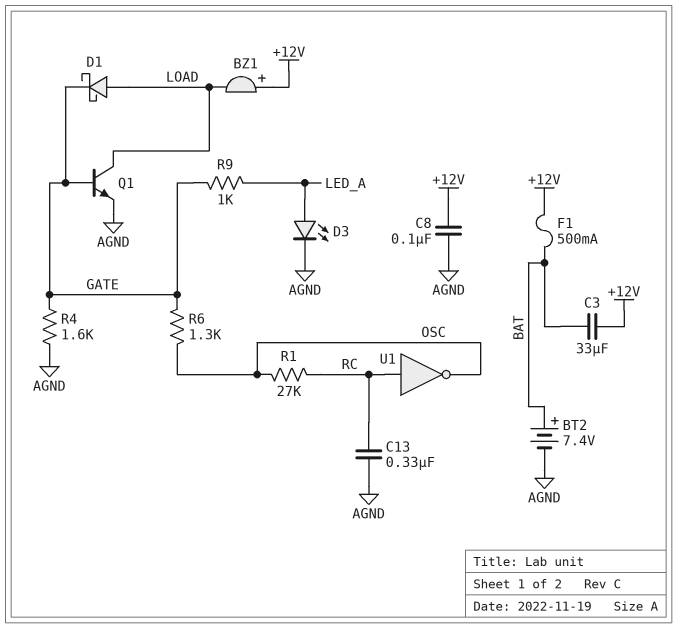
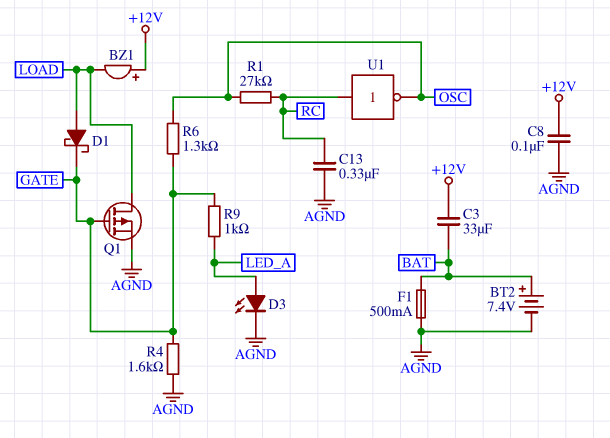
F1: 500mA (+12V, BAT) -> 500mA (AGND, BAT)
Q1: NPN (B GATE, C LOAD, E AGND) -> PMOS (G GATE, D LOAD, S AGND)

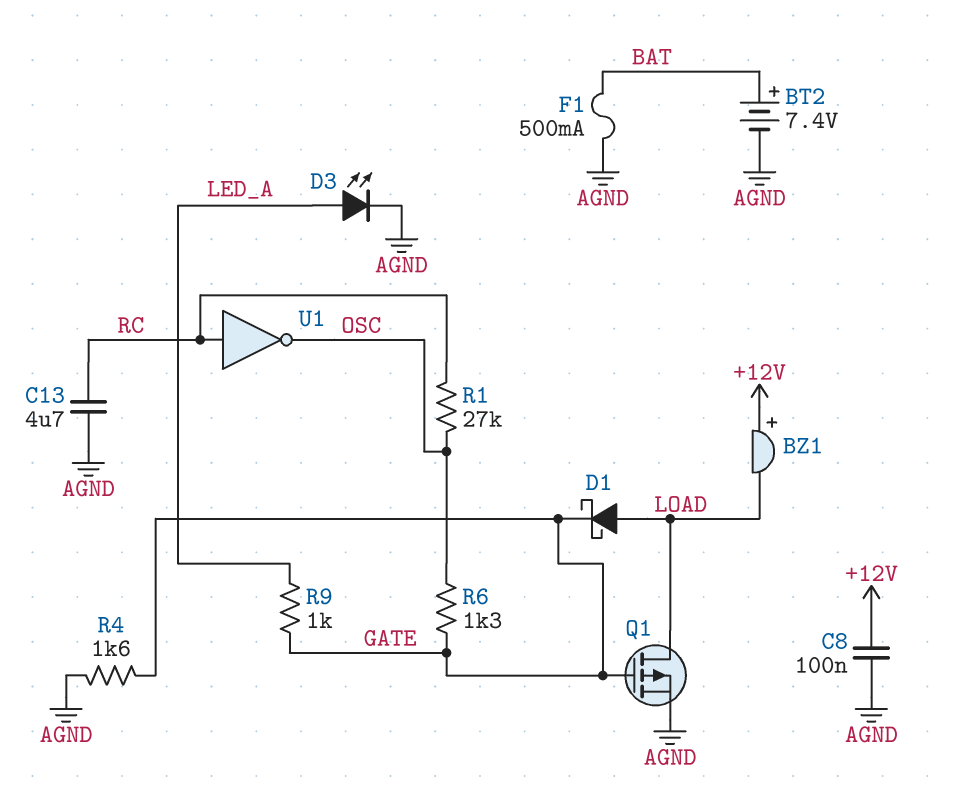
C3: 33uF (+12V, BAT) -> none
C13: 330nF (AGND, RC) -> 4.7uF (AGND, RC)

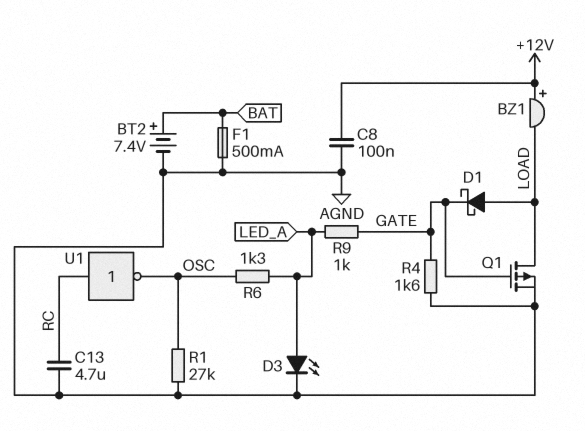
R1: 27k (OSC, RC) -> 27k (AGND, OSC)
R6: 1.3k (GATE, OSC) -> 1.3k (LED_A, OSC)

